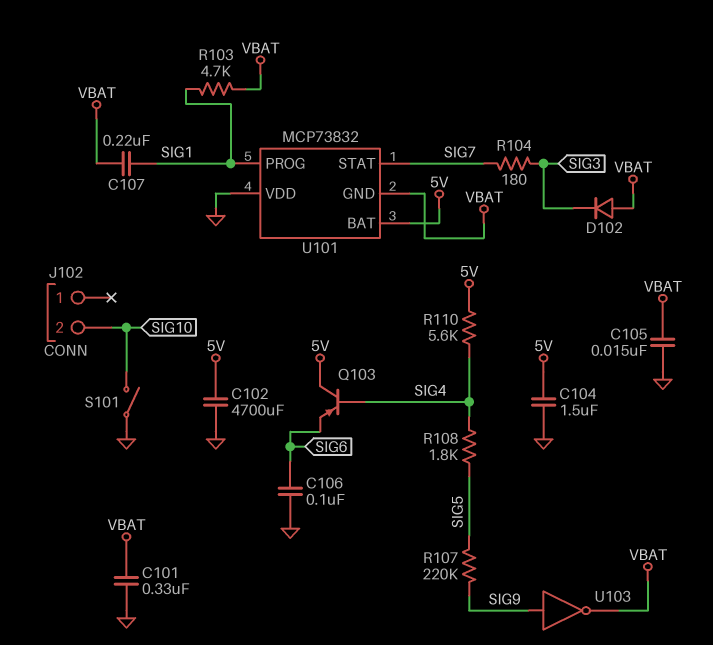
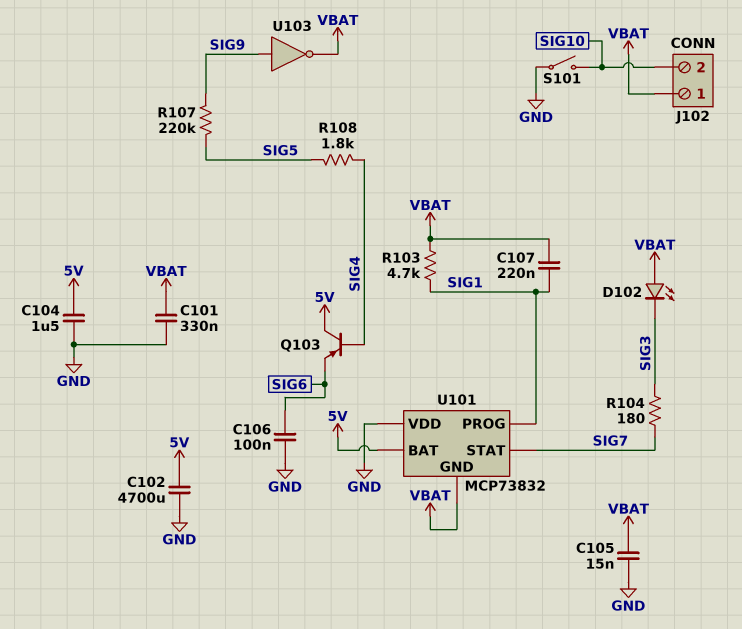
D102: diode (A VBAT, K SIG3) -> LED (A VBAT, K SIG3)
J102 pin 1: none -> VBAT
R110: 5.6k (5V, SIG4) -> none

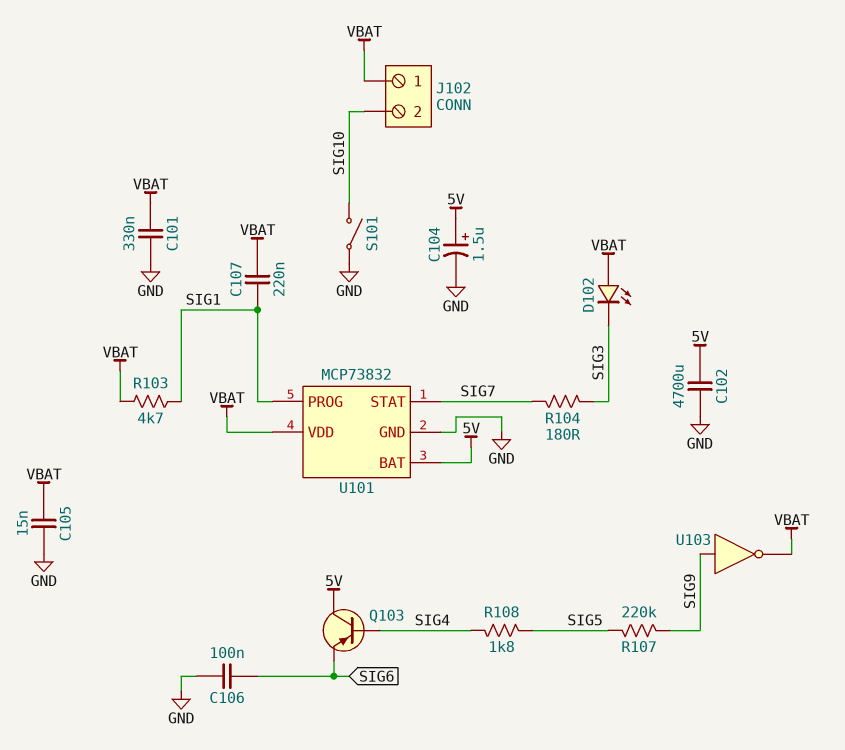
C104: 1.5uF (5V, GND) -> 1.5uF (plus 5V, minus GND)
U101 pin GND: VBAT -> GND
U101 pin VDD: GND -> VBAT

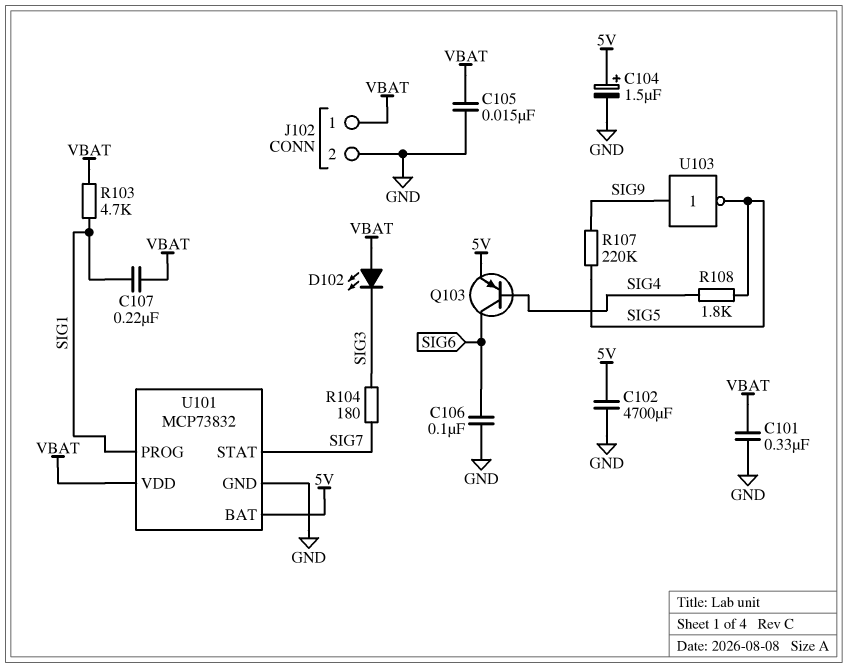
J102 pin 2: SIG10 -> GND
Q103: PNP (B SIG4, C 5V, E SIG6) -> PNP (B SIG4, C SIG6, E 5V)
S101: switch (GND, SIG10) -> none
U103: NOT (in SIG9, out VBAT) -> NOT (in SIG9, out SIG5)

